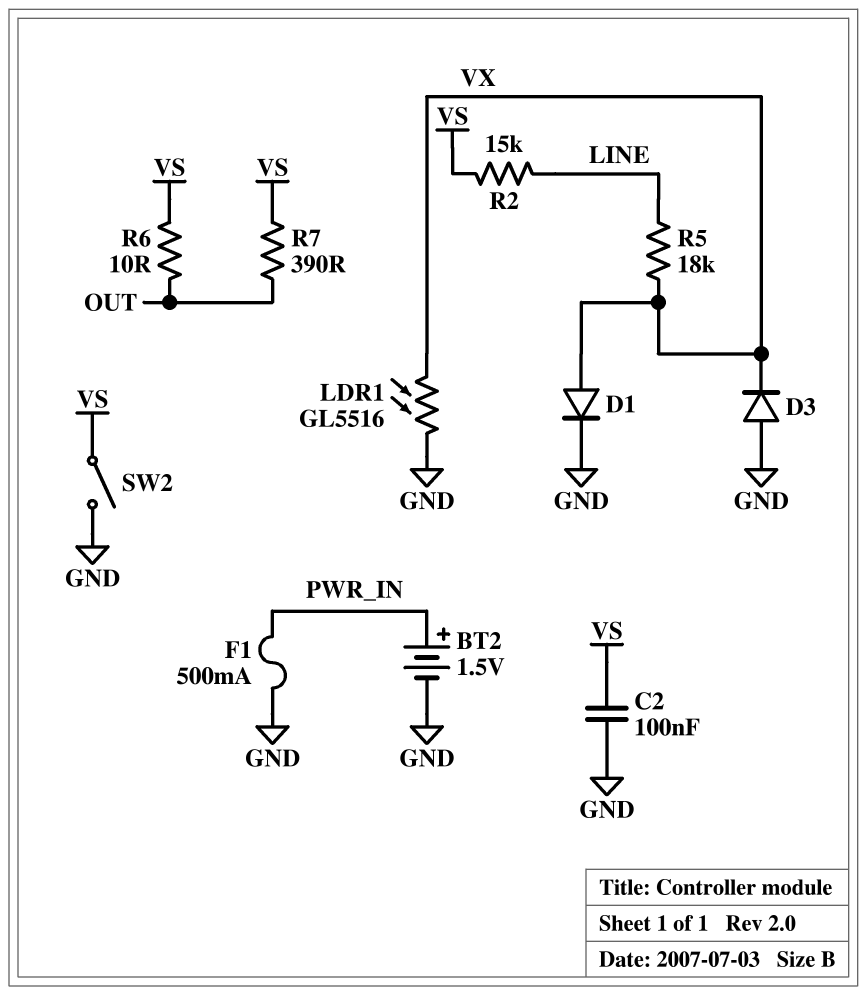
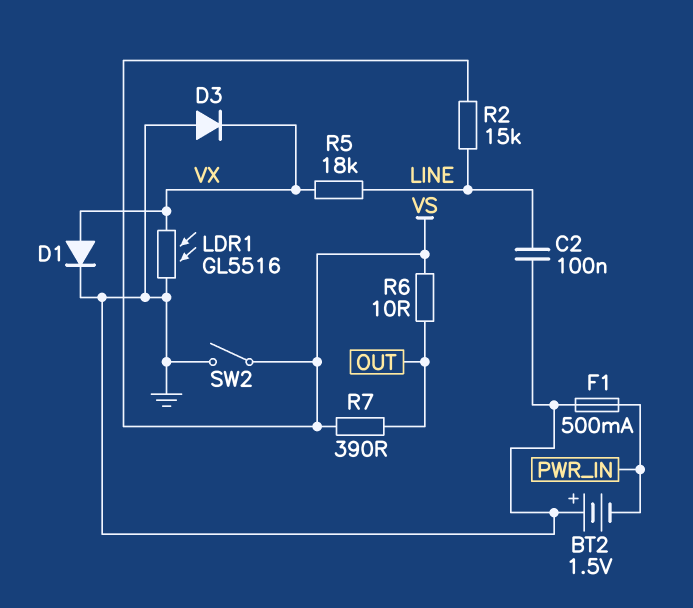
BT2: 1.5V (plus PWR_IN, minus GND) -> 1.5V (plus GND, minus PWR_IN)
C2: 100nF (GND, VS) -> 100nF (GND, LINE)

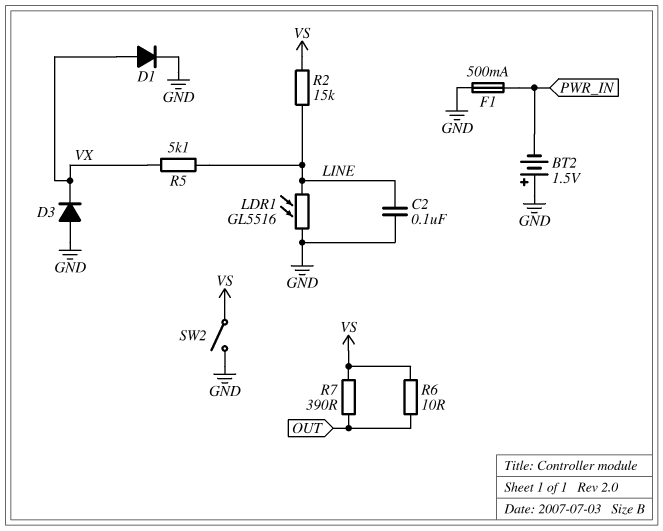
LDR1: GL5516 (GND, VX) -> GL5516 (GND, LINE)
R5: 18k (LINE, VX) -> 5.1k (LINE, VX)

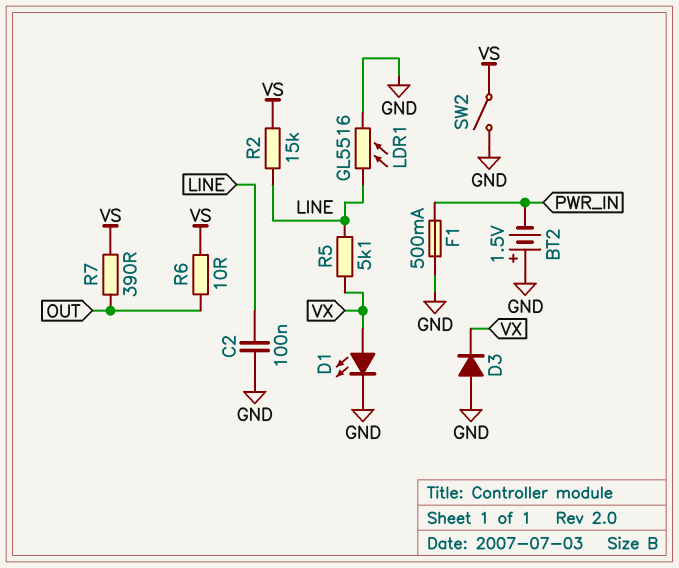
D1: diode (A VX, K GND) -> LED (A VX, K GND)

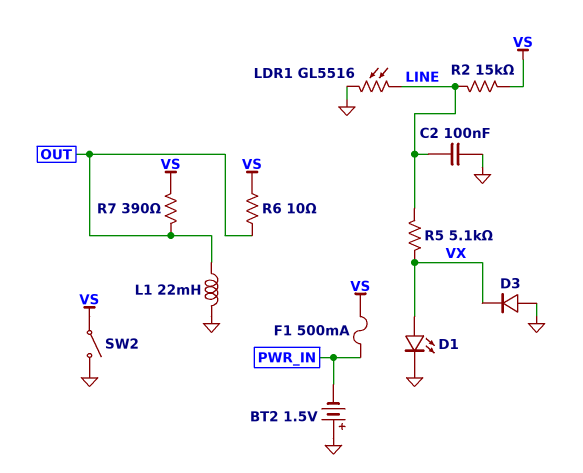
F1: 500mA (GND, PWR_IN) -> 500mA (PWR_IN, VS)
L1: none -> 22mH (GND, OUT)

